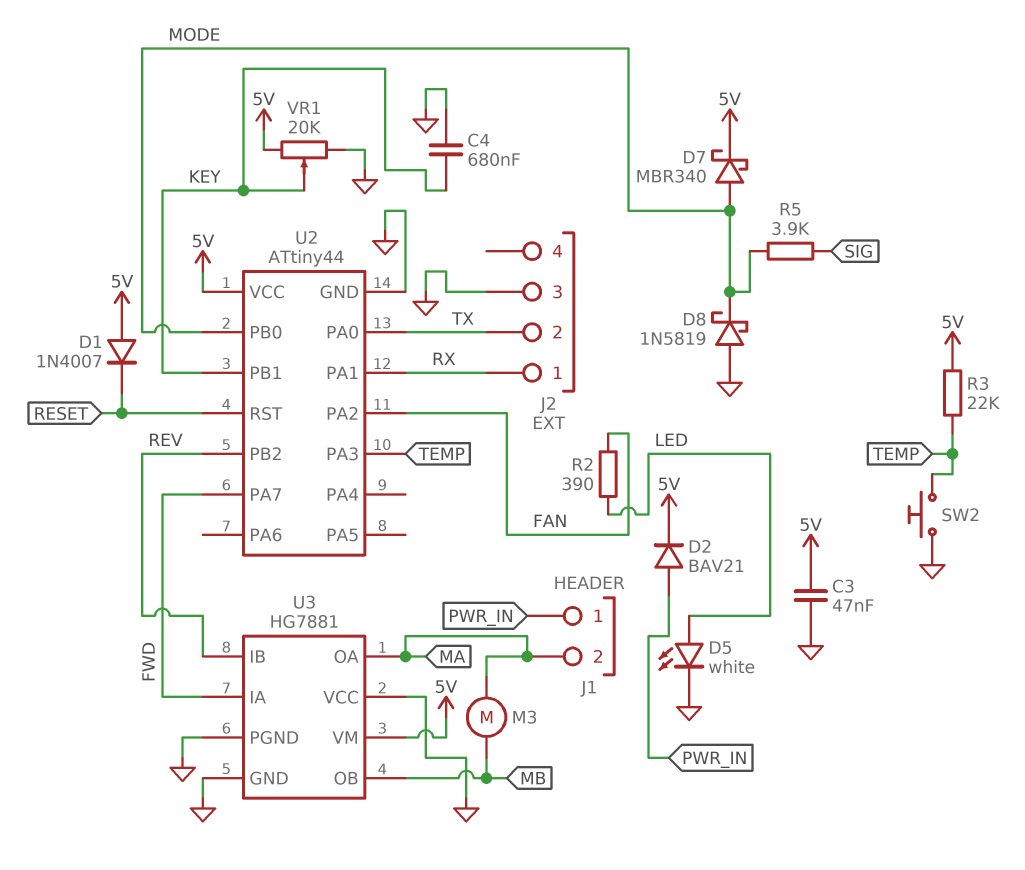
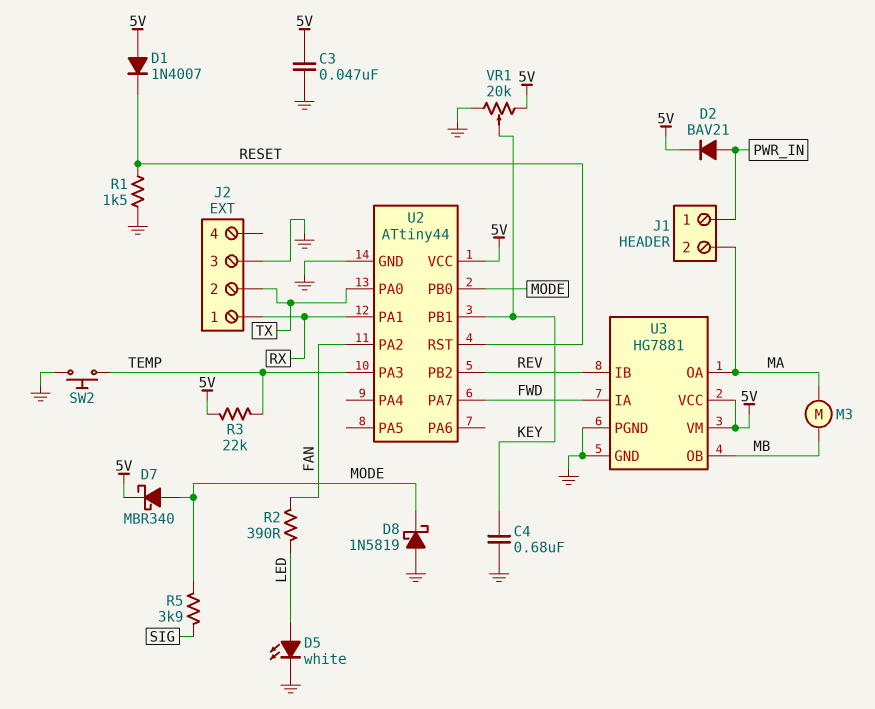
R1: none -> 1.5k (GND, RESET)
U3 pin VCC: GND -> 5V

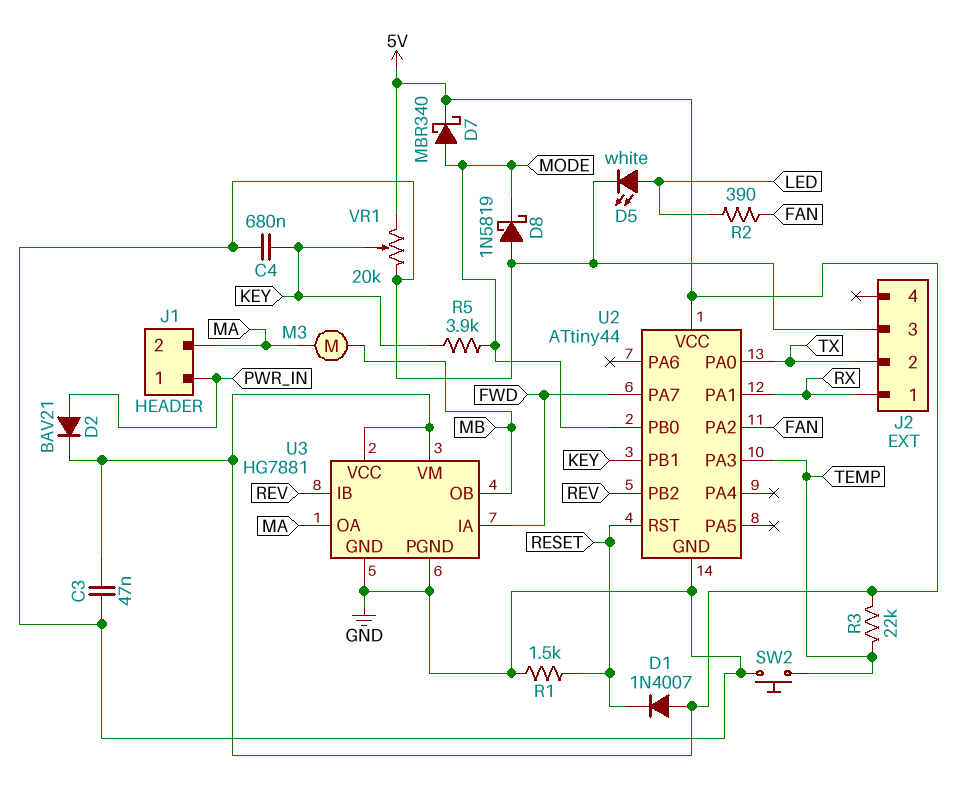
R5: 3.9k (MODE, SIG) -> 3.9k (KEY, MODE)

